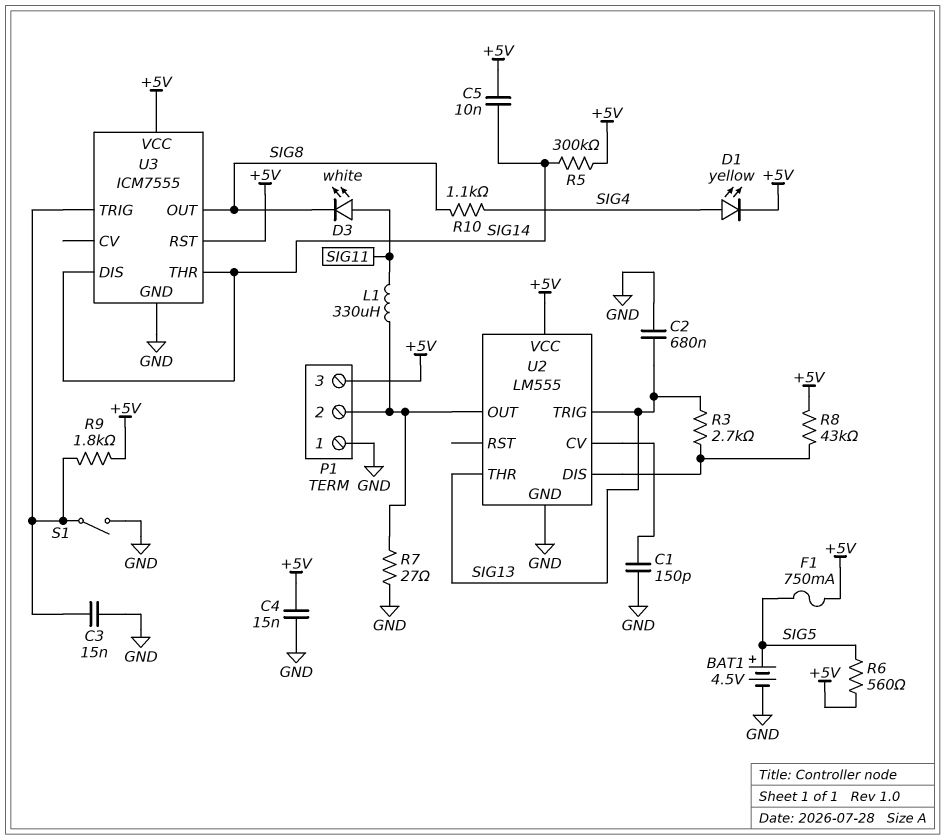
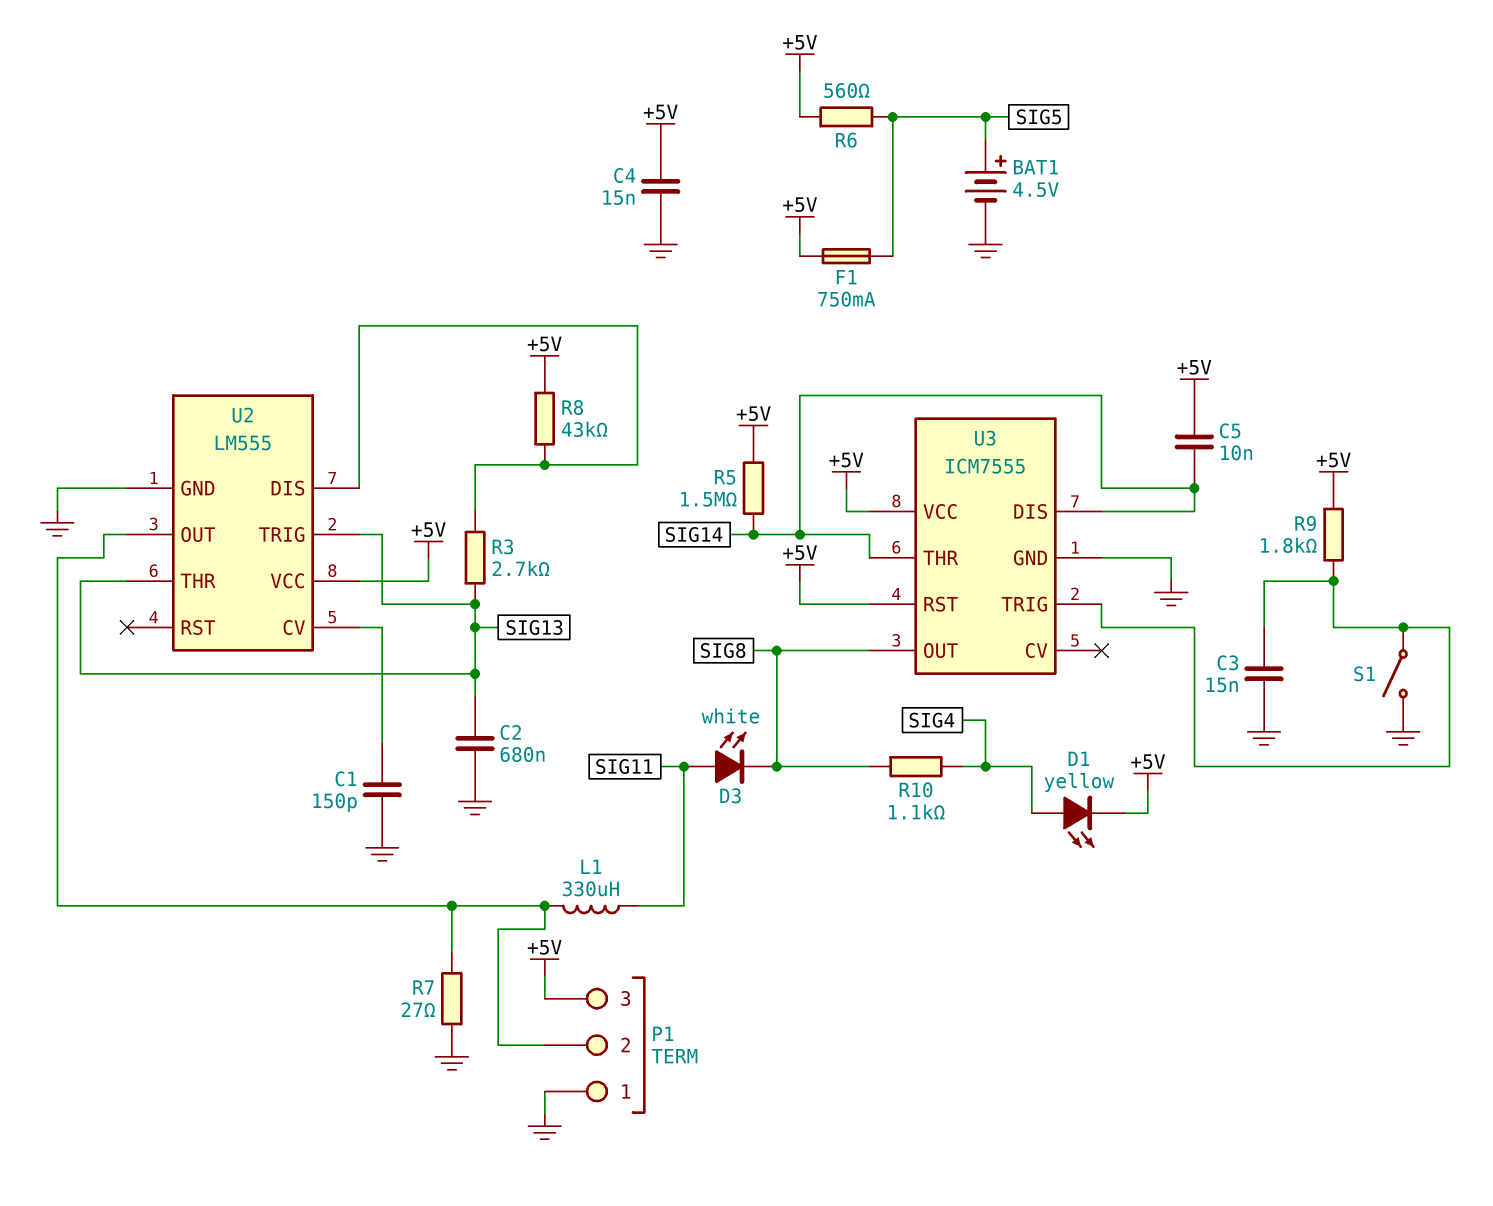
R5: 300k (+5V, SIG14) -> 1.5M (+5V, SIG14)

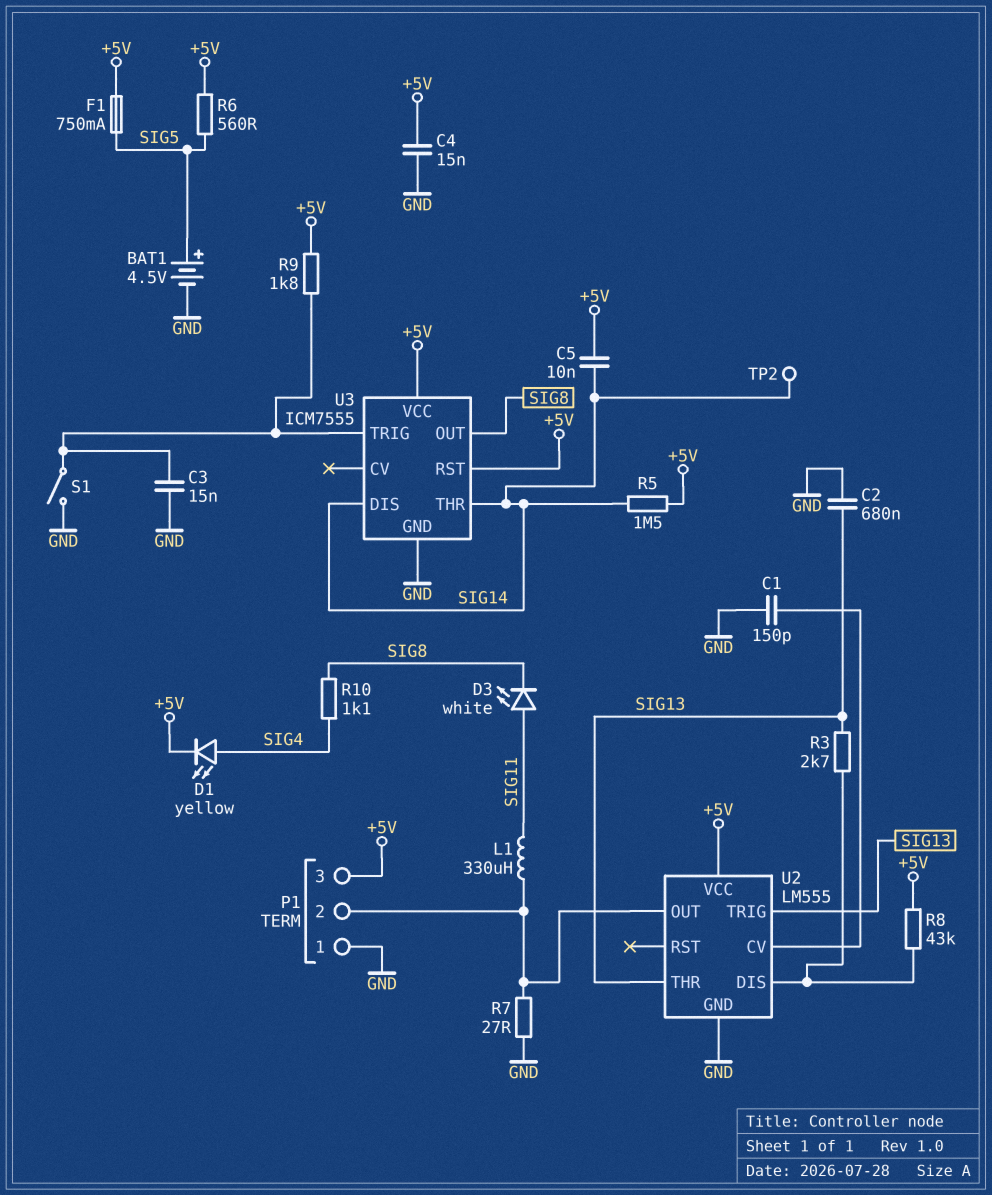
TP2: none -> test point (SIG14)

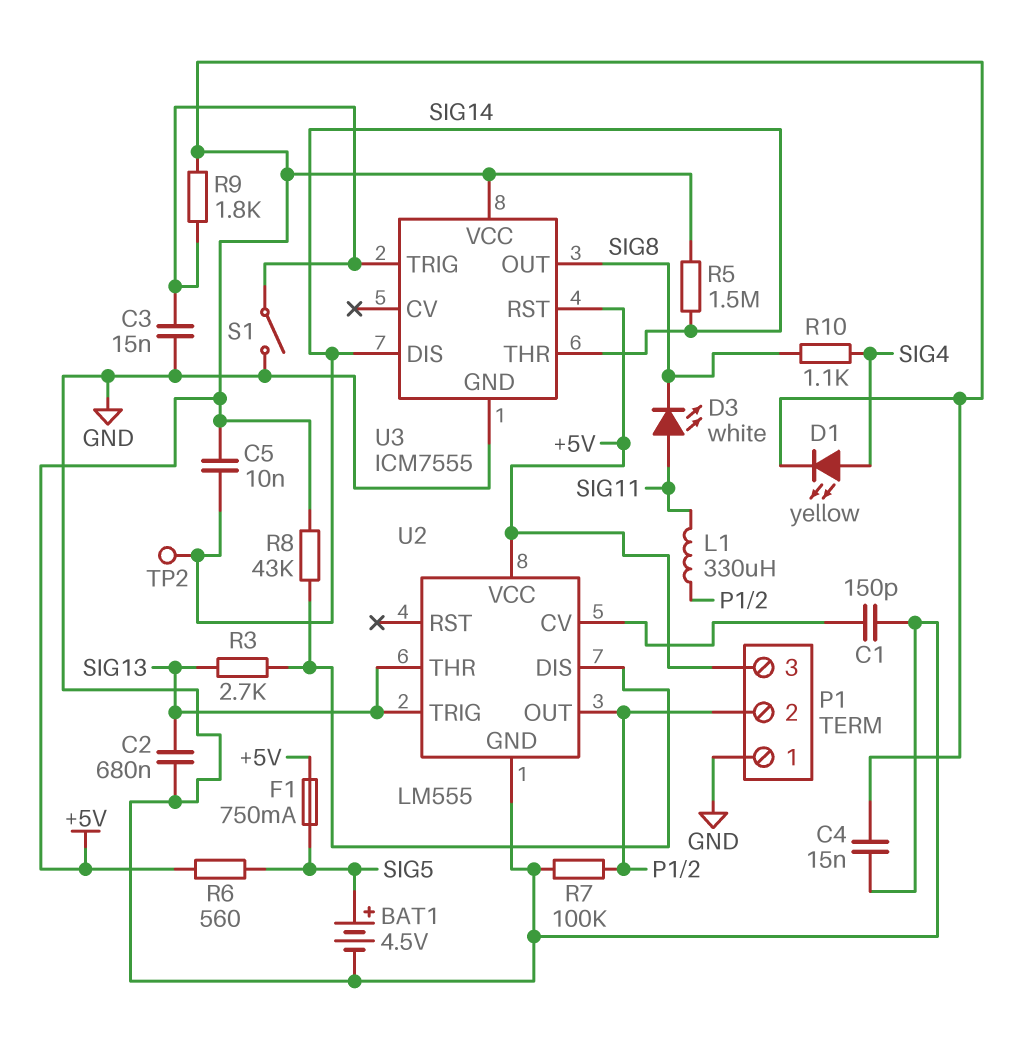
R7: 27 (GND, P1/2) -> 100k (GND, P1/2)

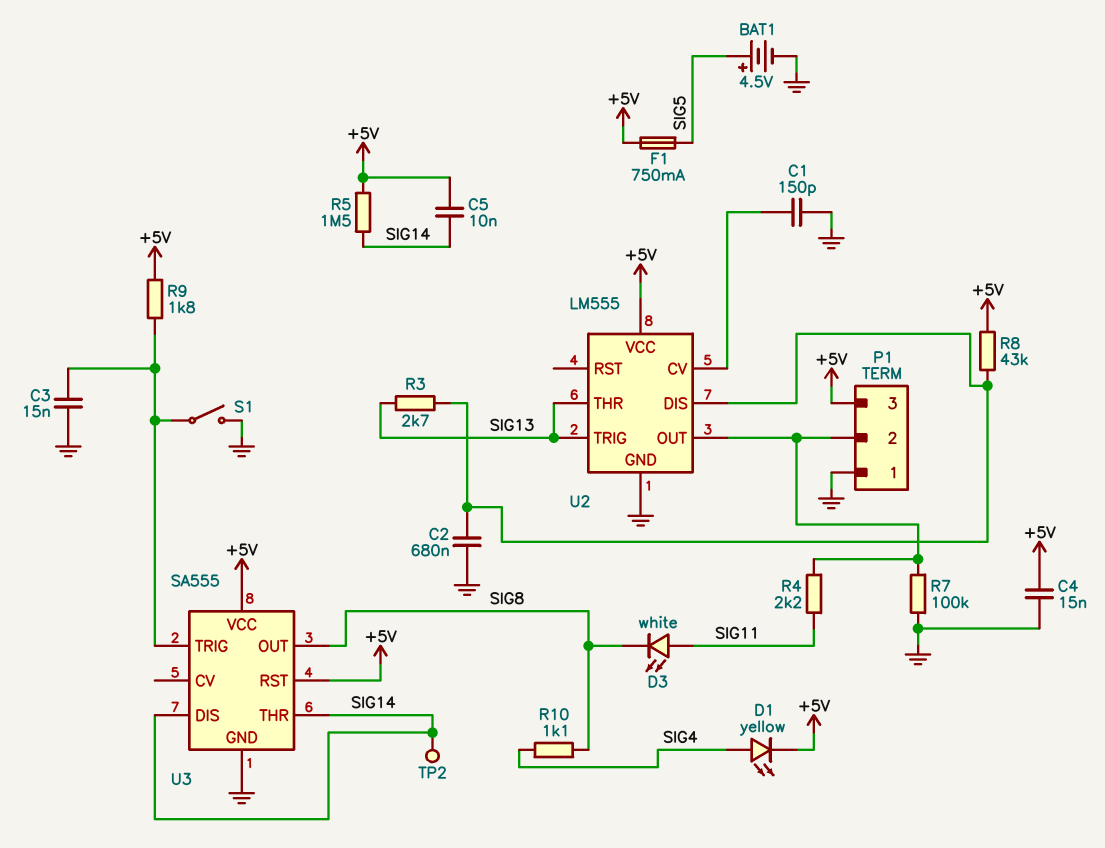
C2: 680nF (GND, SIG13) -> 680nF (GND, U2/DIS)
L1: 330uH (P1/2, SIG11) -> none
R4: none -> 2.2k (P1/2, SIG11)
R6: 560 (+5V, SIG5) -> none
U3: ICM7555 -> SA555

